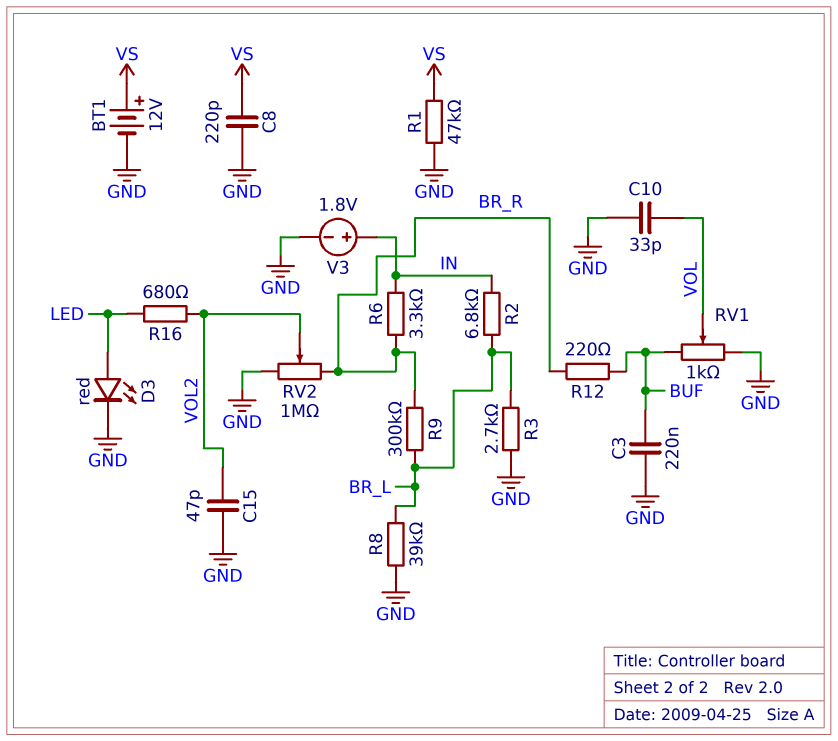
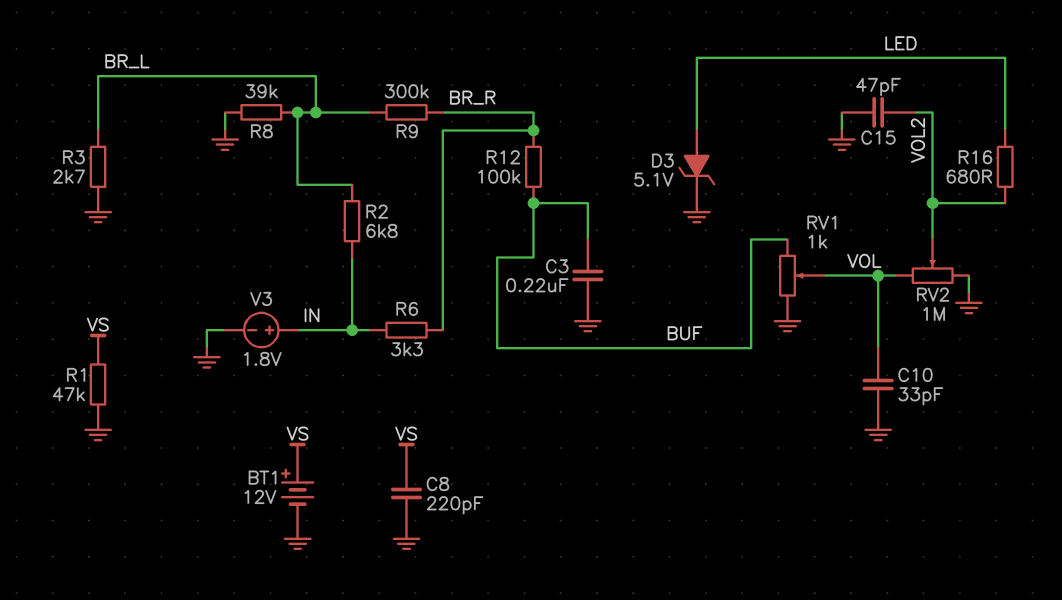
D3: LED red (A LED, K GND) -> zener 5.1V (A LED, K GND)
R12: 220 (BR_R, BUF) -> 100k (BR_R, BUF)
RV2: 1M (BR_R, GND, wiper VOL2) -> 1M (GND, VOL, wiper VOL2)

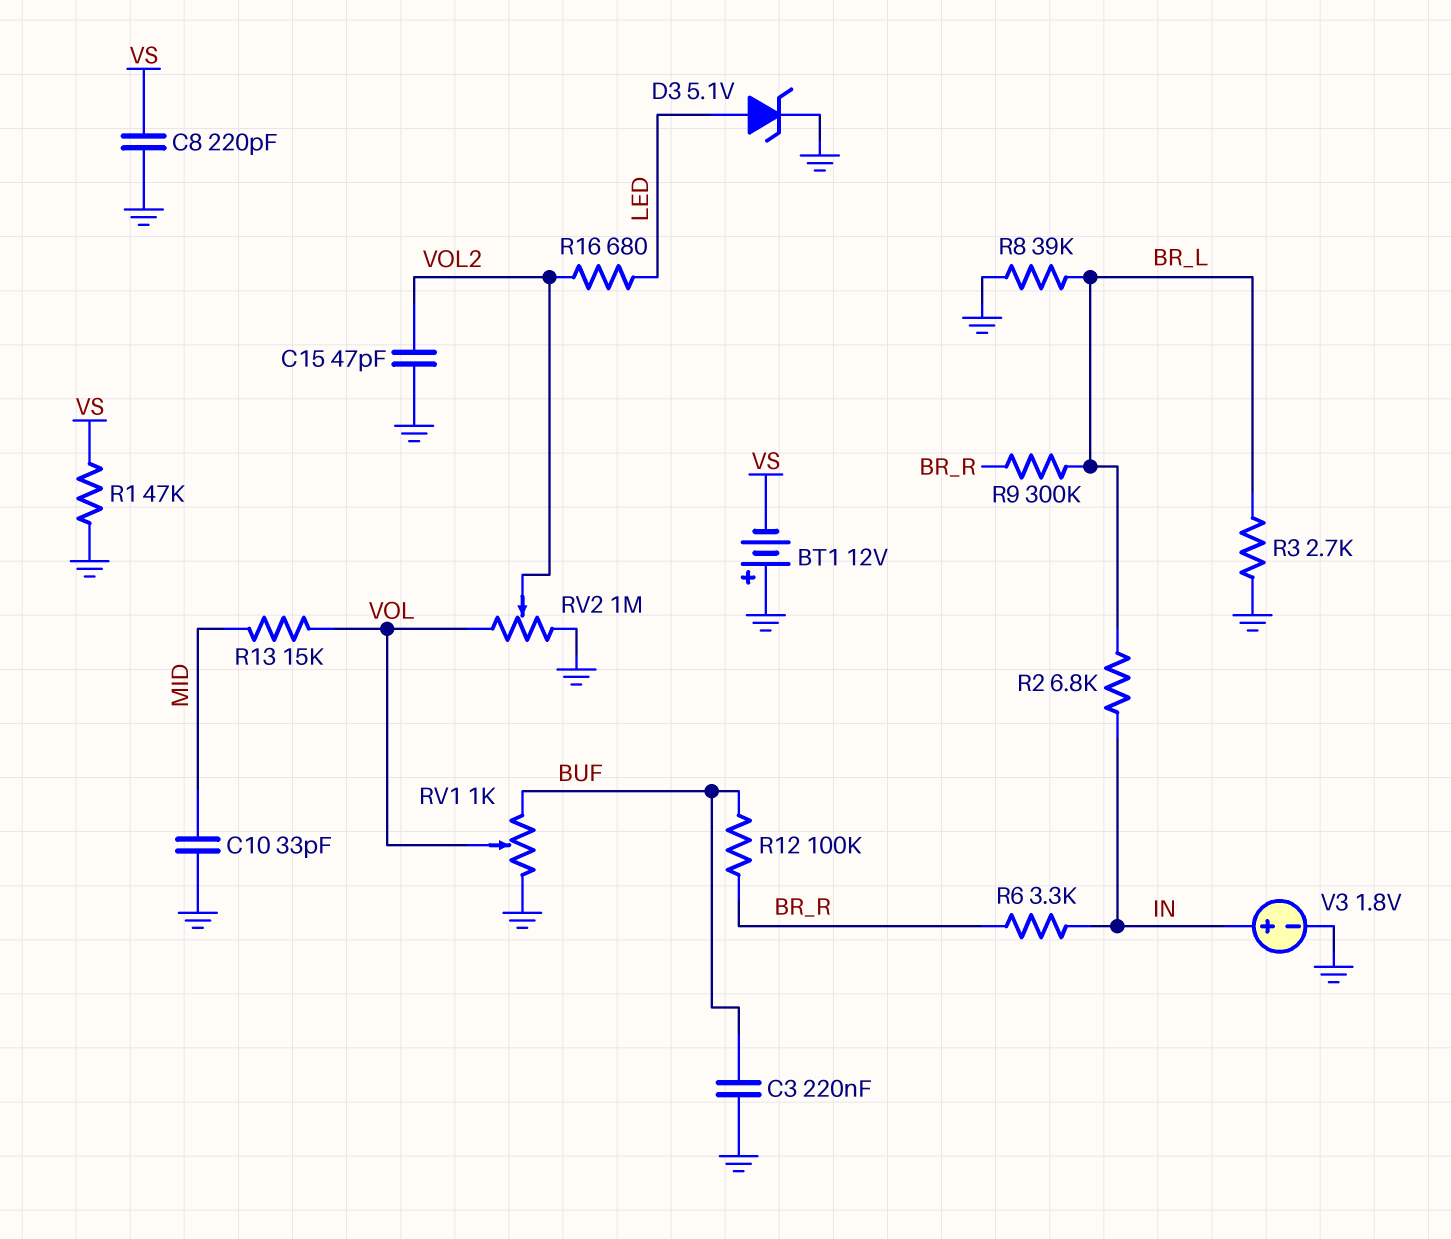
BT1: 12V (plus VS, minus GND) -> 12V (plus GND, minus VS)
C10: 33pF (GND, VOL) -> 33pF (GND, MID)
R13: none -> 15k (MID, VOL)

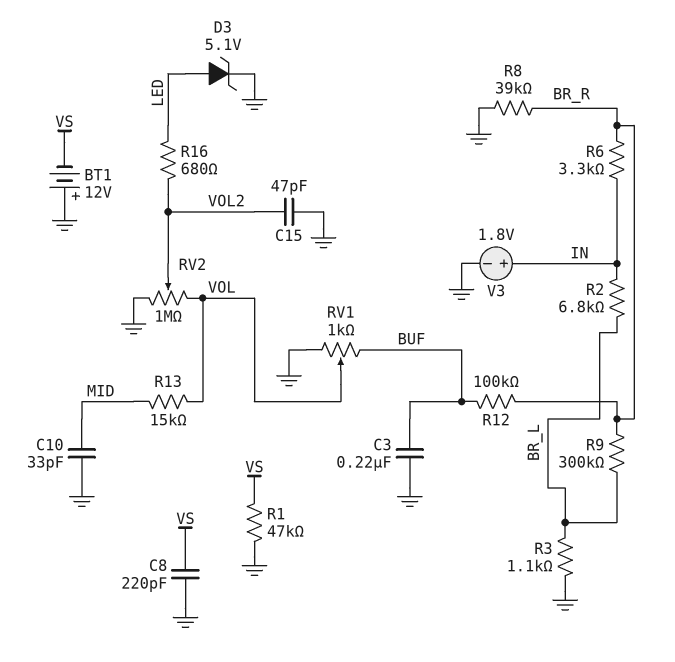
R3: 2.7k (BR_L, GND) -> 1.1k (BR_L, GND)
R8: 39k (BR_L, GND) -> 39k (BR_R, GND)

